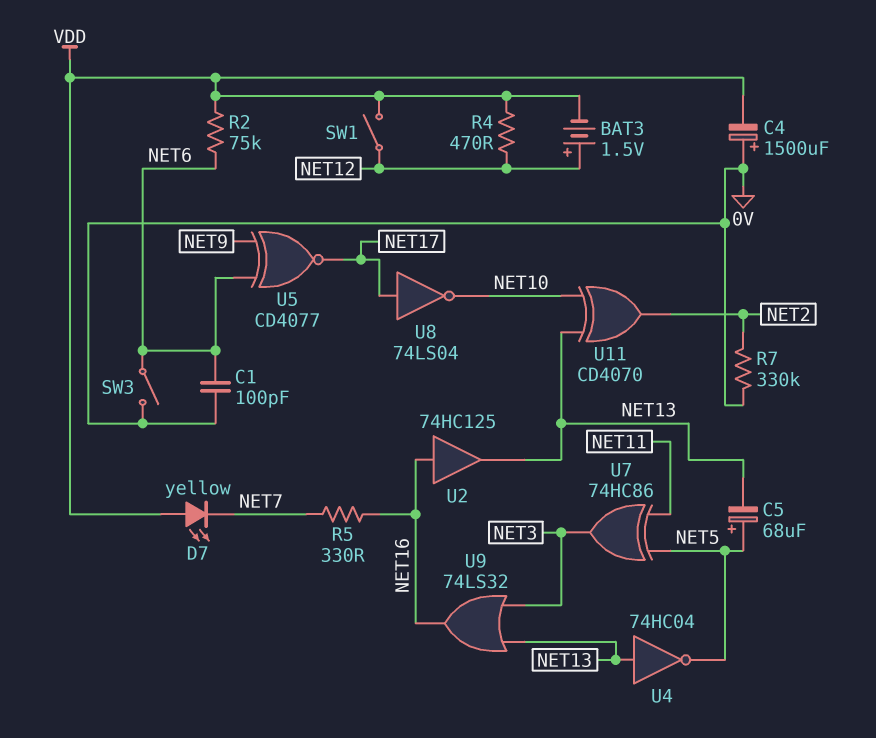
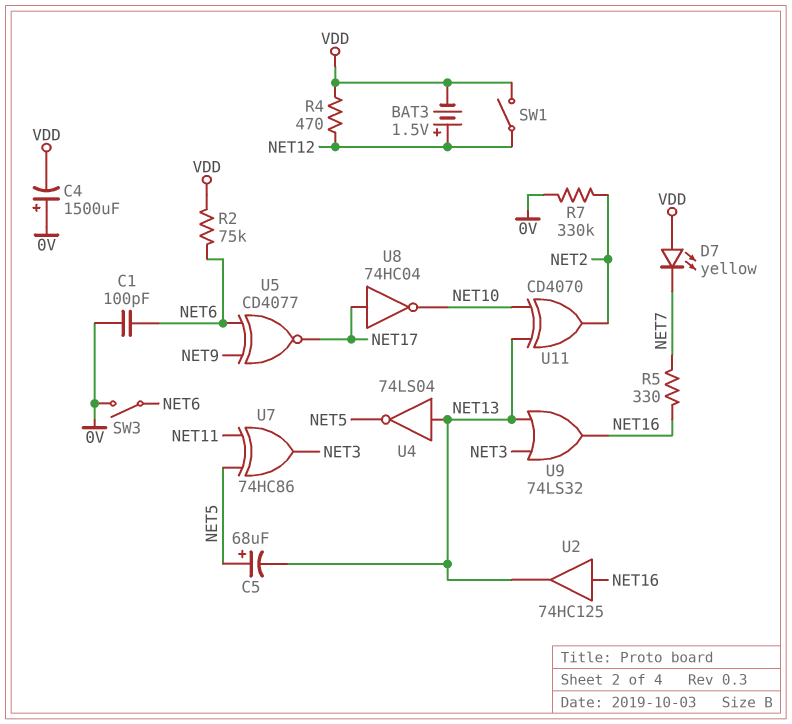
U4: NOT 74HC04 (in NET13, out NET5) -> NOT 74LS04 (in NET13, out NET5)
U8: NOT 74LS04 (in NET17, out NET10) -> NOT 74HC04 (in NET17, out NET10)

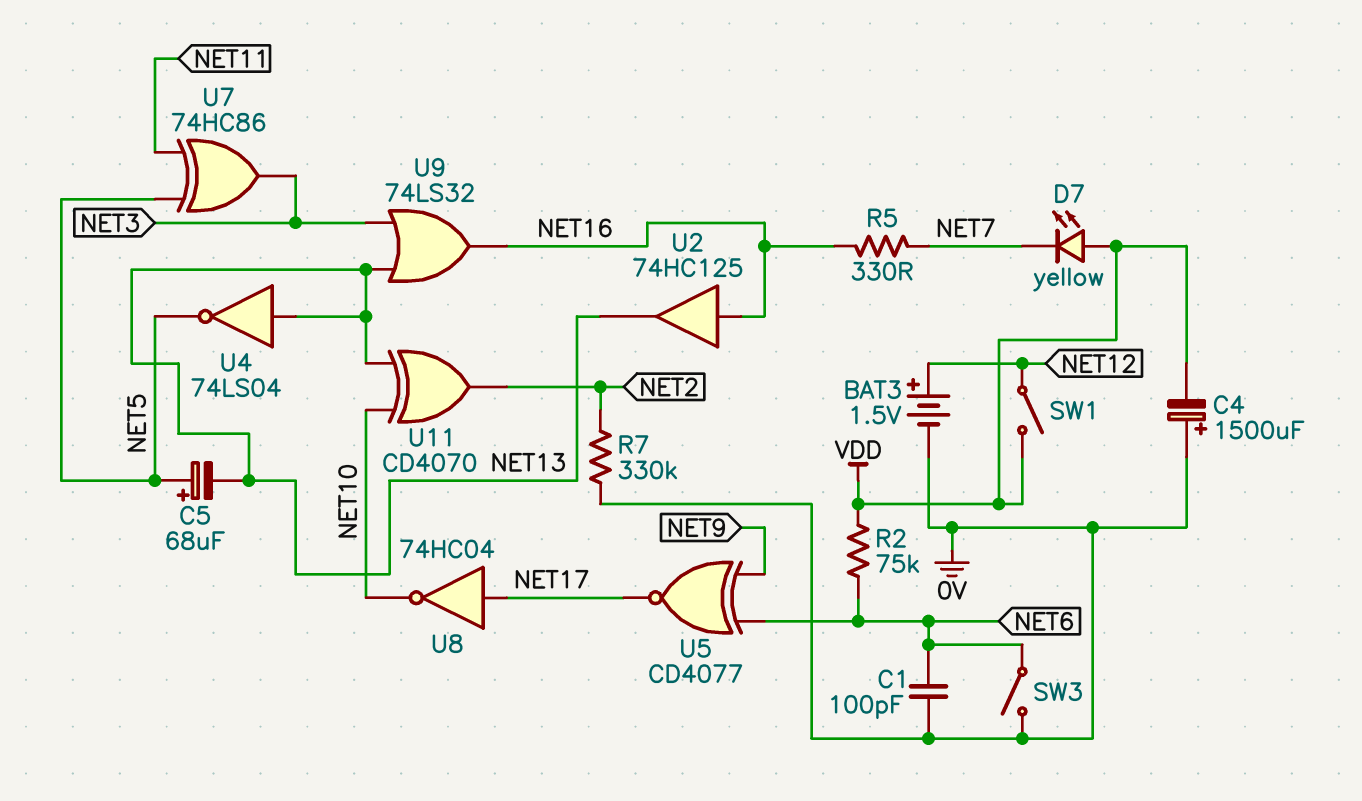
BAT3: 1.5V (plus NET12, minus VDD) -> 1.5V (plus NET12, minus 0V)
R4: 470 (NET12, VDD) -> none

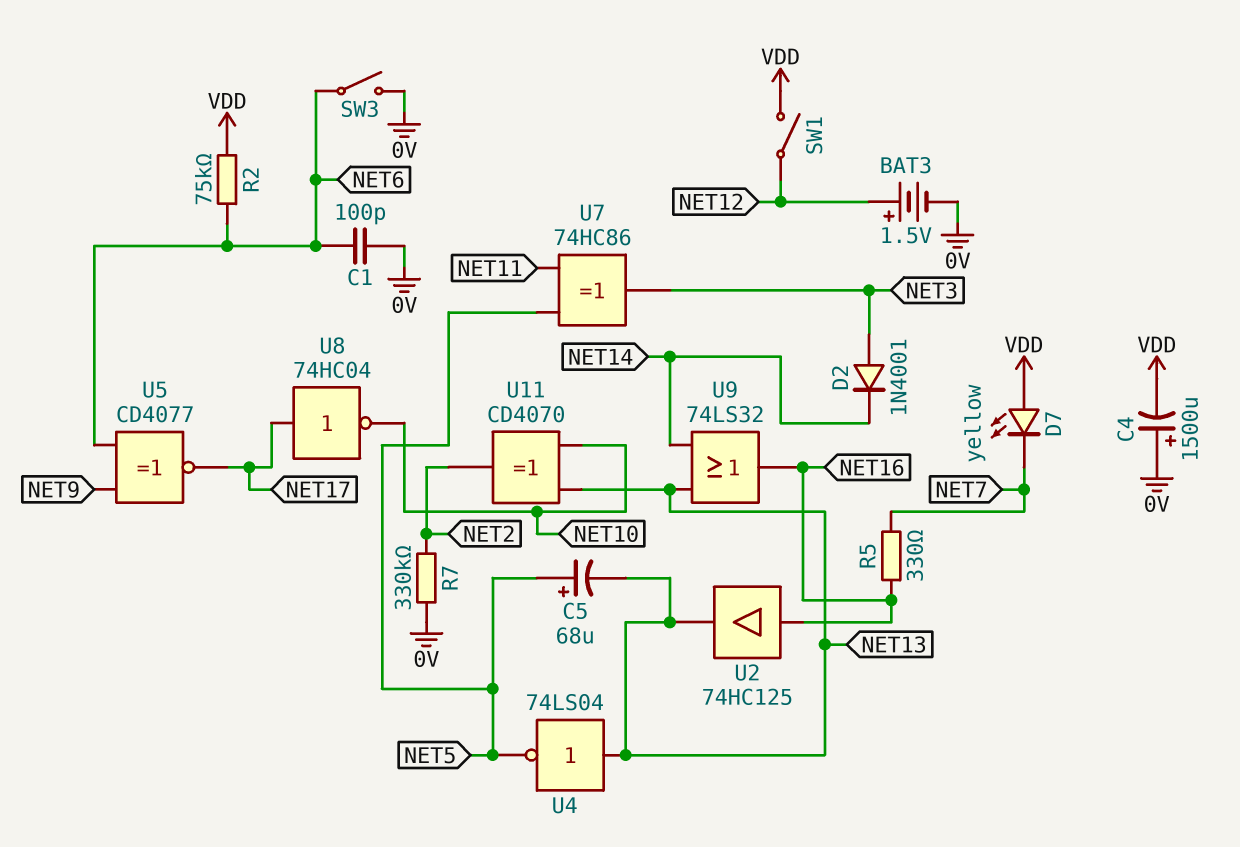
D2: none -> diode 1N4001 (A NET3, K NET14)
U9: OR 74LS32 (in NET3, in NET13, out NET16) -> OR 74LS32 (in NET13, in NET14, out NET16)

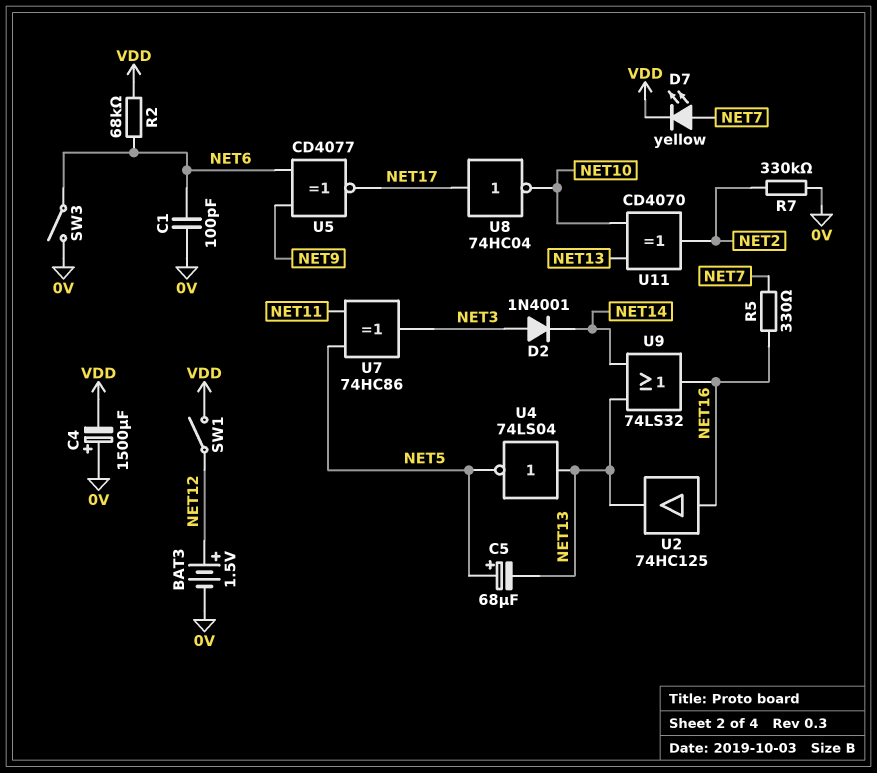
D7: LED yellow (A VDD, K NET7) -> LED yellow (A NET7, K VDD)
R2: 75k (NET6, VDD) -> 68k (NET6, VDD)

